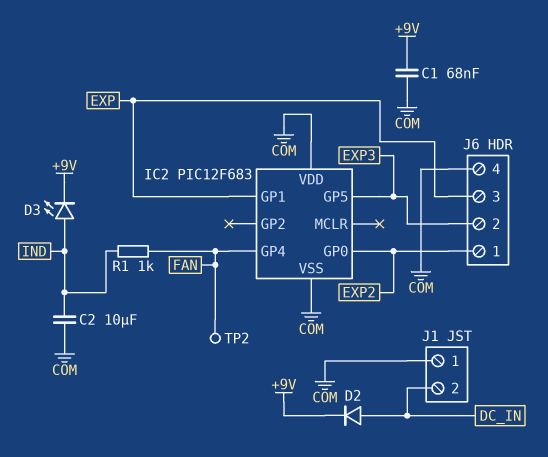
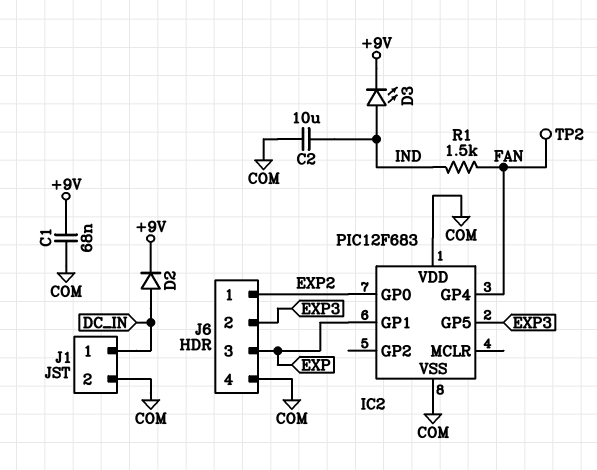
J1 pin 1: COM -> DC_IN
J1 pin 2: DC_IN -> COM
R1: 1k (FAN, IND) -> 1.5k (FAN, IND)

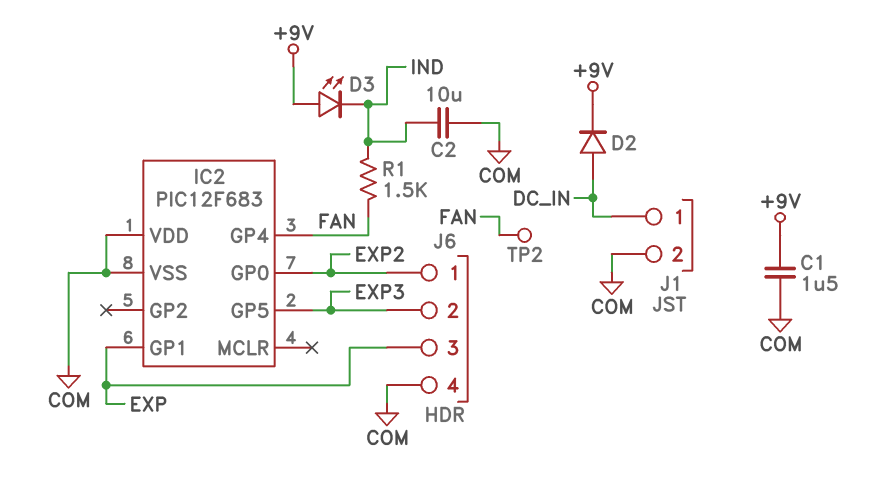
C1: 68nF (+9V, COM) -> 1.5uF (+9V, COM)
D3: LED (A IND, K +9V) -> LED (A +9V, K IND)

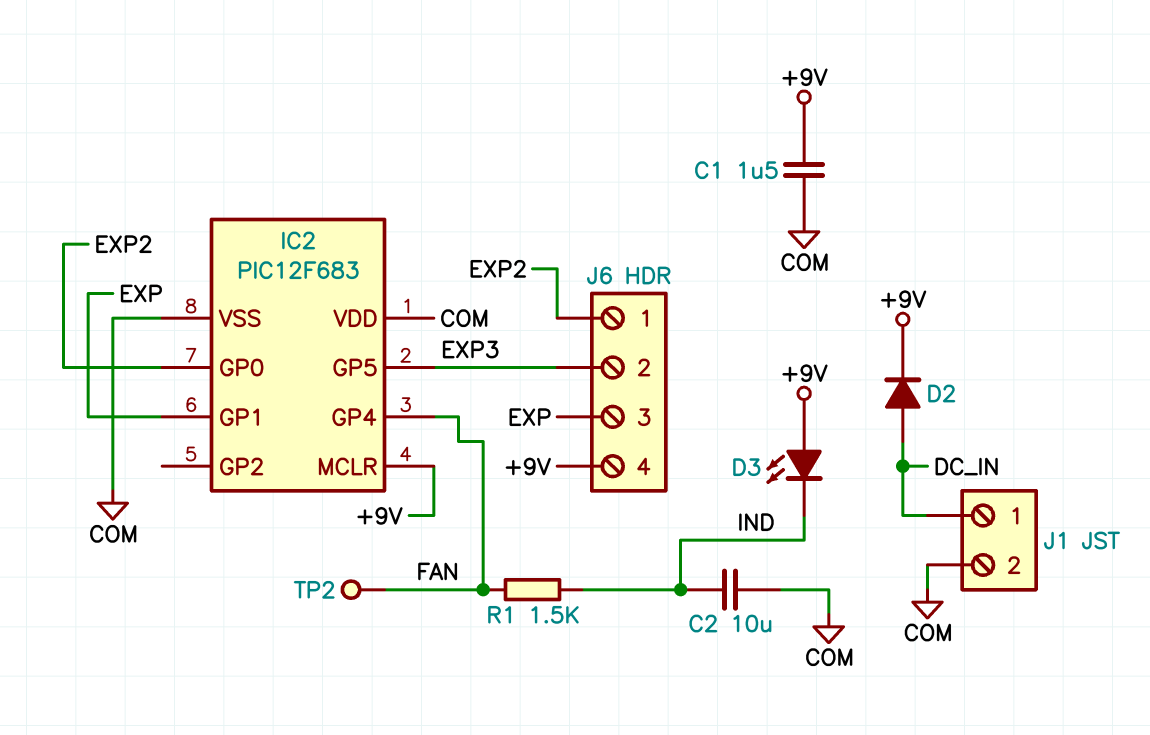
IC2 pin MCLR: none -> +9V
J6 pin 4: COM -> +9V

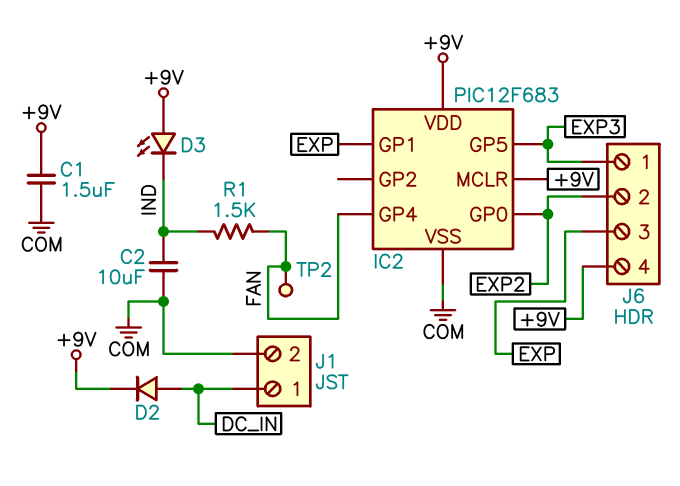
IC2 pin VDD: COM -> +9V
J6 pin 1: EXP2 -> EXP3
J6 pin 2: EXP3 -> EXP2

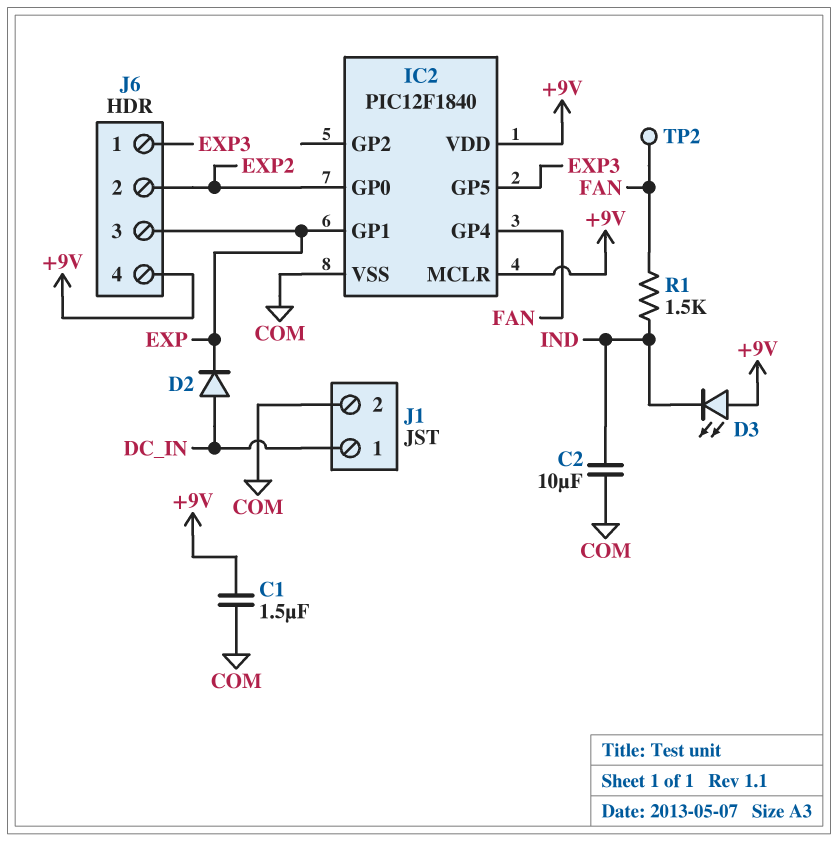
D2: diode (A DC_IN, K +9V) -> diode (A DC_IN, K EXP)
IC2: PIC12F683 -> PIC12F1840

